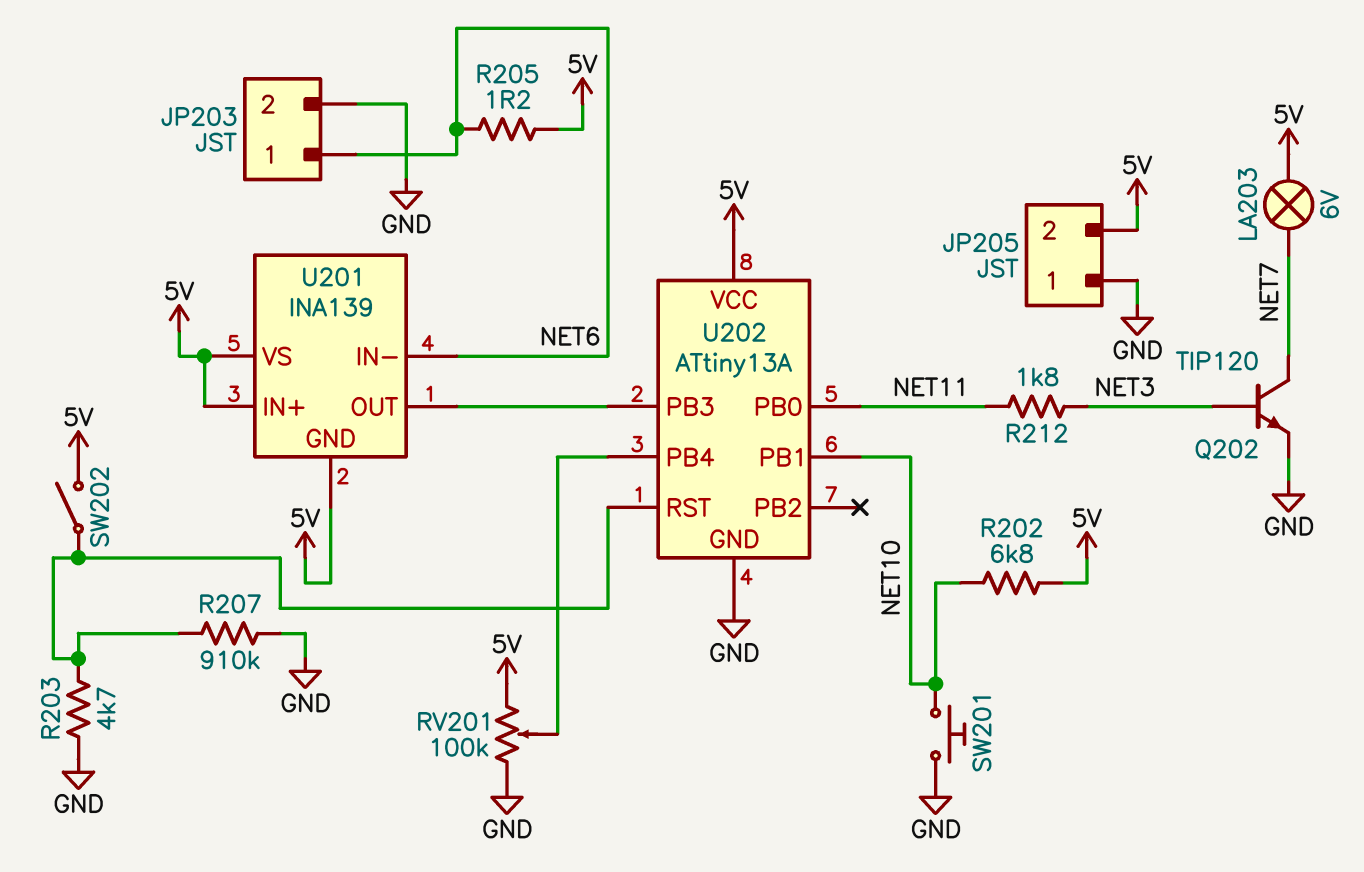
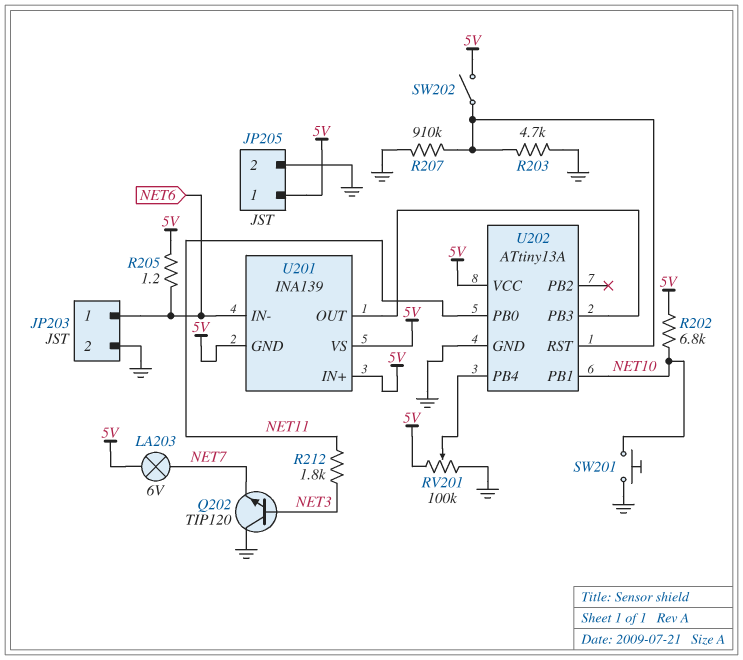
JP205 pin 1: GND -> 5V
JP205 pin 2: 5V -> GND
Q202: NPN TIP120 (B NET3, C NET7, E GND) -> NPN TIP120 (B NET3, C GND, E NET7)

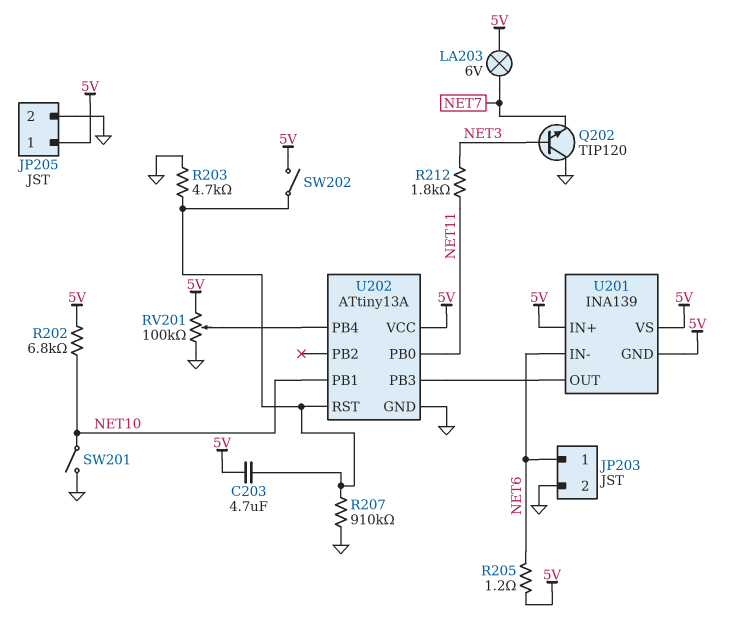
C203: none -> 4.7uF (5V, U202/RST)
SW201: button (GND, NET10) -> switch (GND, NET10)

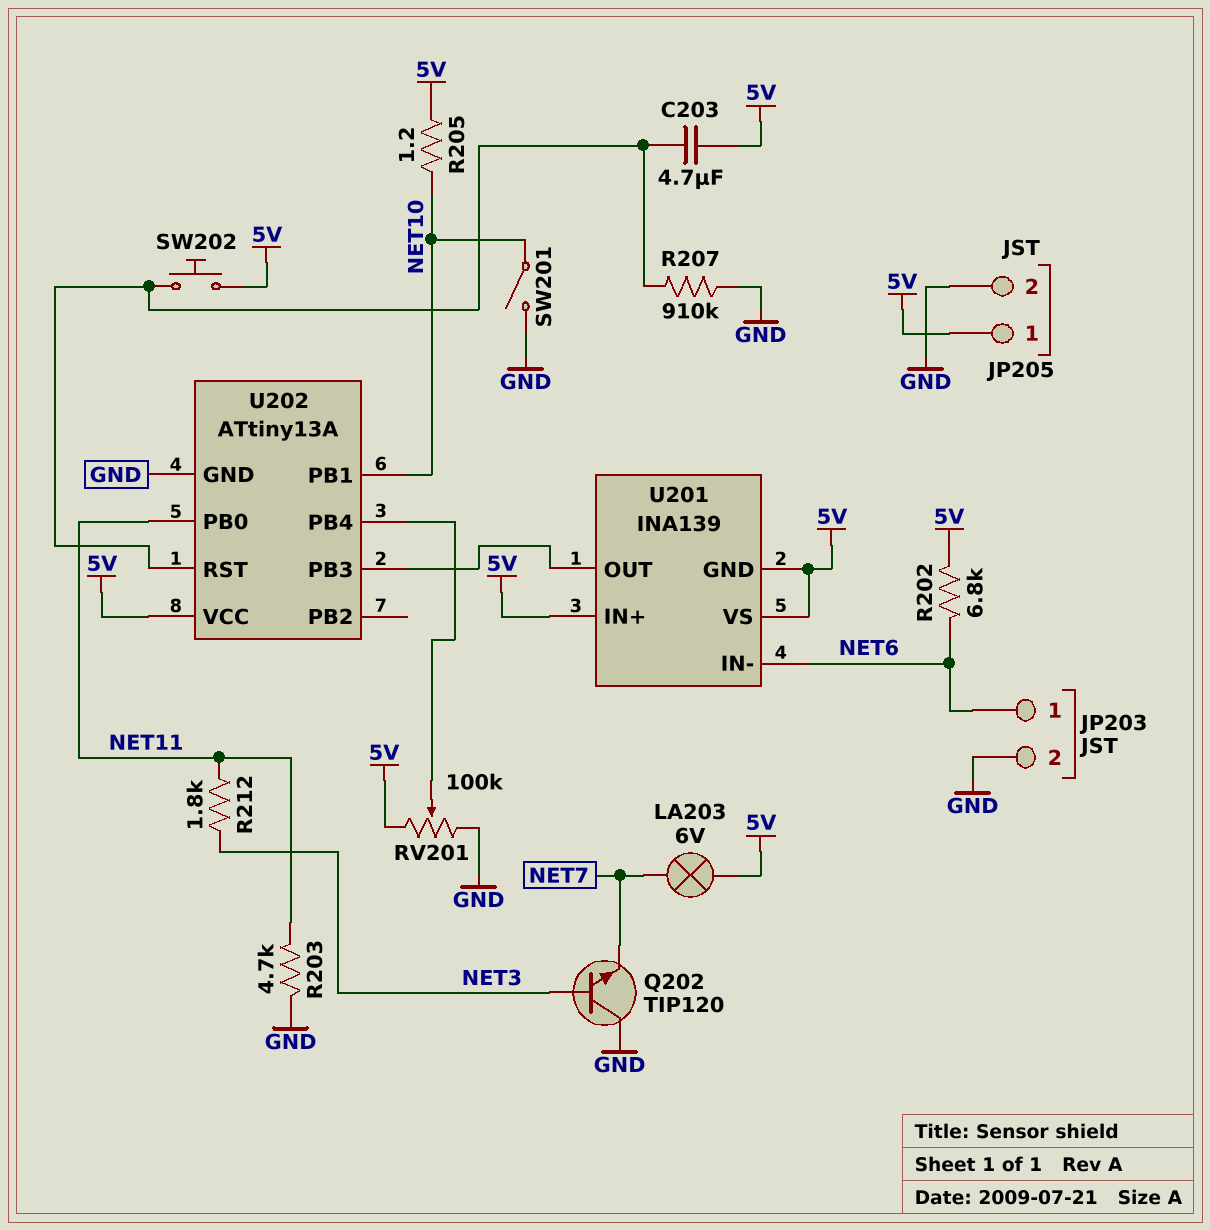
R202: 6.8k (5V, NET10) -> 6.8k (5V, NET6)
R203: 4.7k (GND, U202/RST) -> 4.7k (GND, NET11)
R205: 1.2 (5V, NET6) -> 1.2 (5V, NET10)
SW202: switch (5V, U202/RST) -> button (5V, U202/RST)

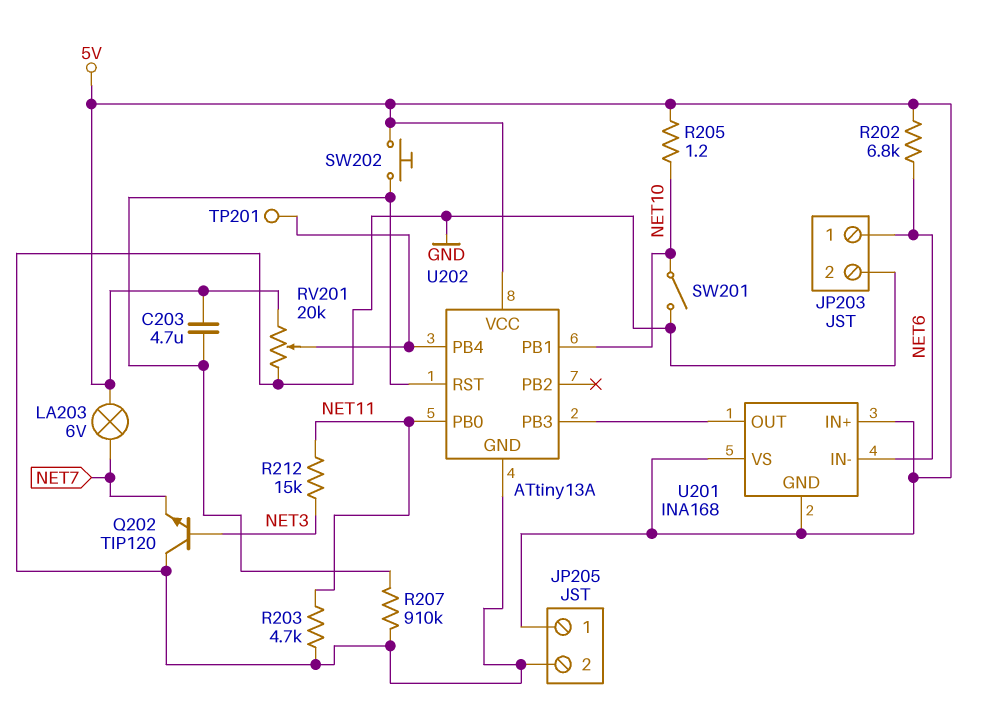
R212: 1.8k (NET3, NET11) -> 15k (NET3, NET11)
RV201: 100k (5V, GND, wiper U202/PB4) -> 20k (5V, GND, wiper U202/PB4)
TP201: none -> test point (U202/PB4)
U201: INA139 -> INA168

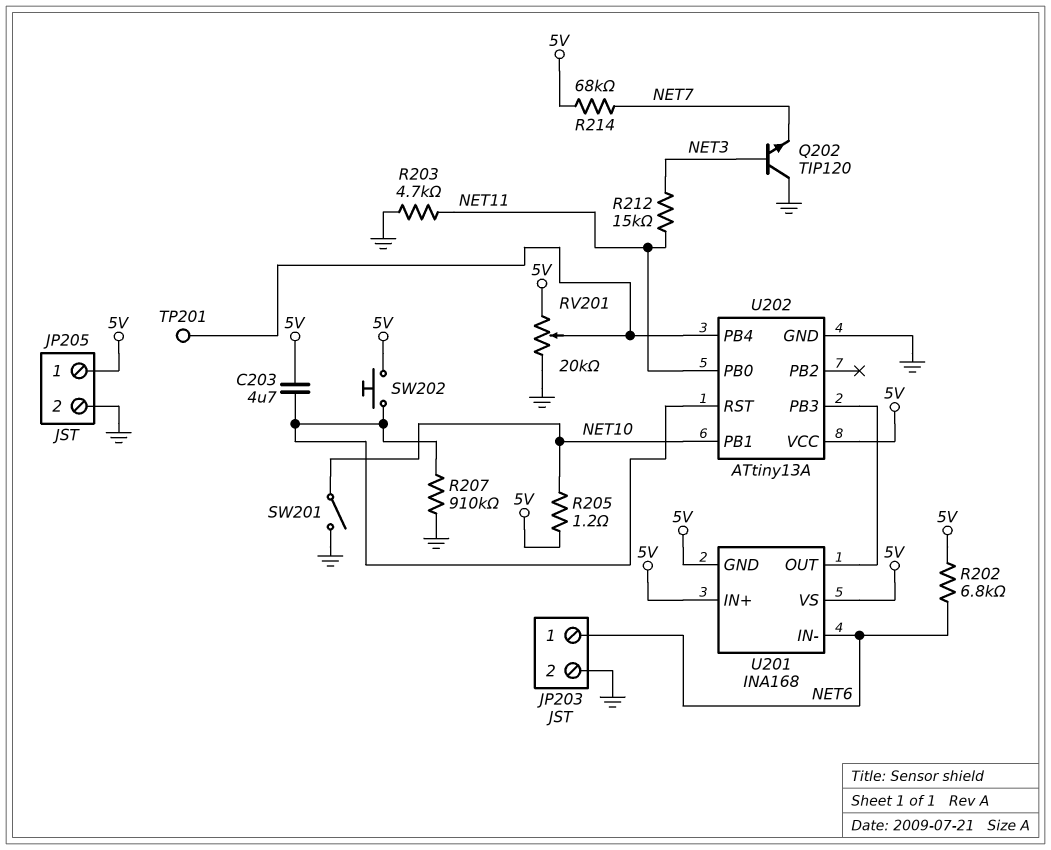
LA203: lamp 6V (5V, NET7) -> none
R214: none -> 68k (5V, NET7)

